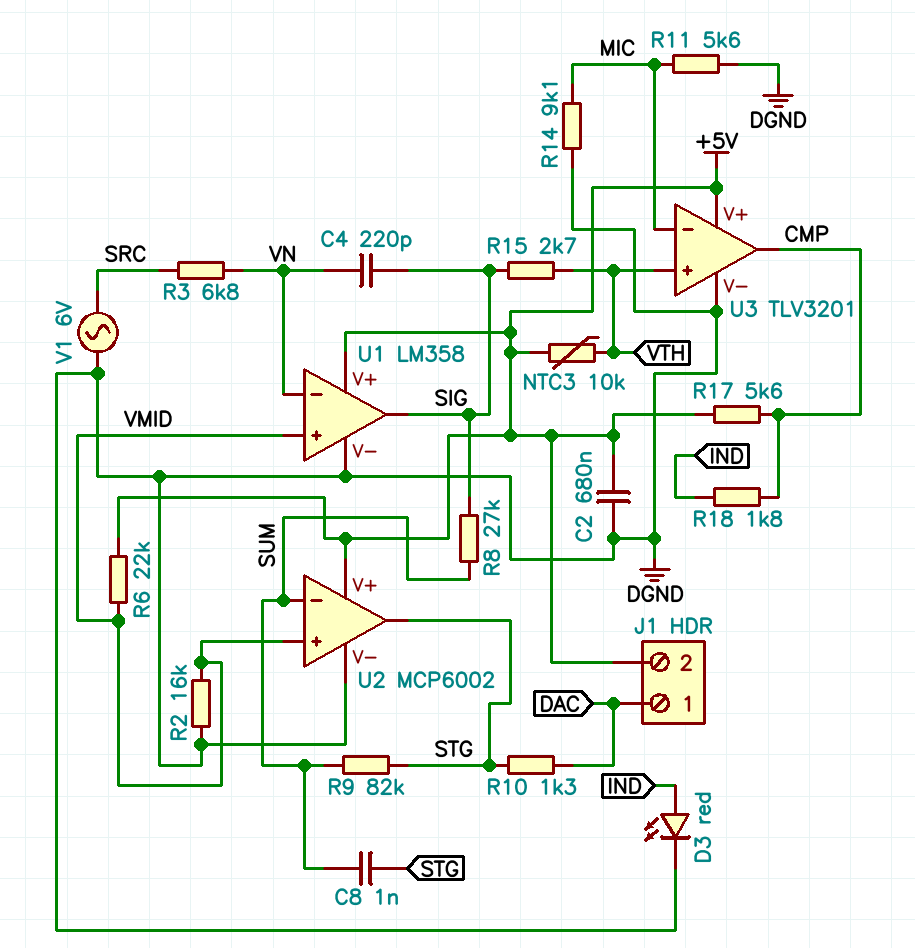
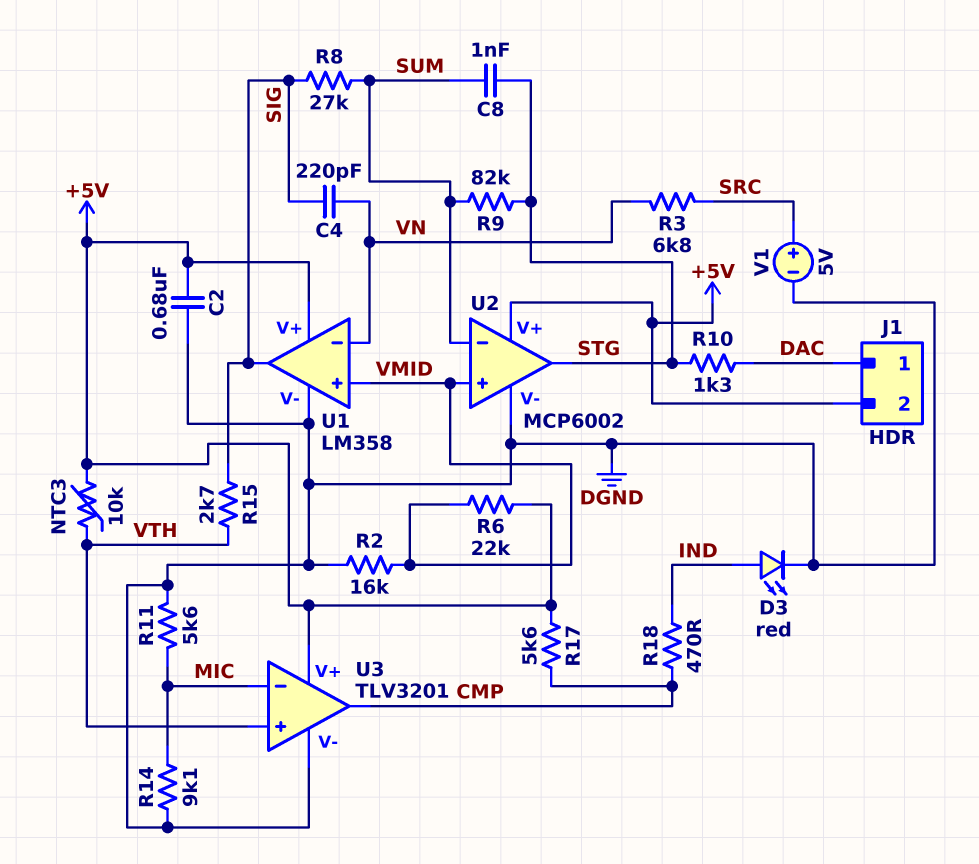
R18: 1.8k (CMP, IND) -> 470 (CMP, IND)
V1: AC 6V (DGND, SRC) -> 5V (plus SRC, minus DGND)

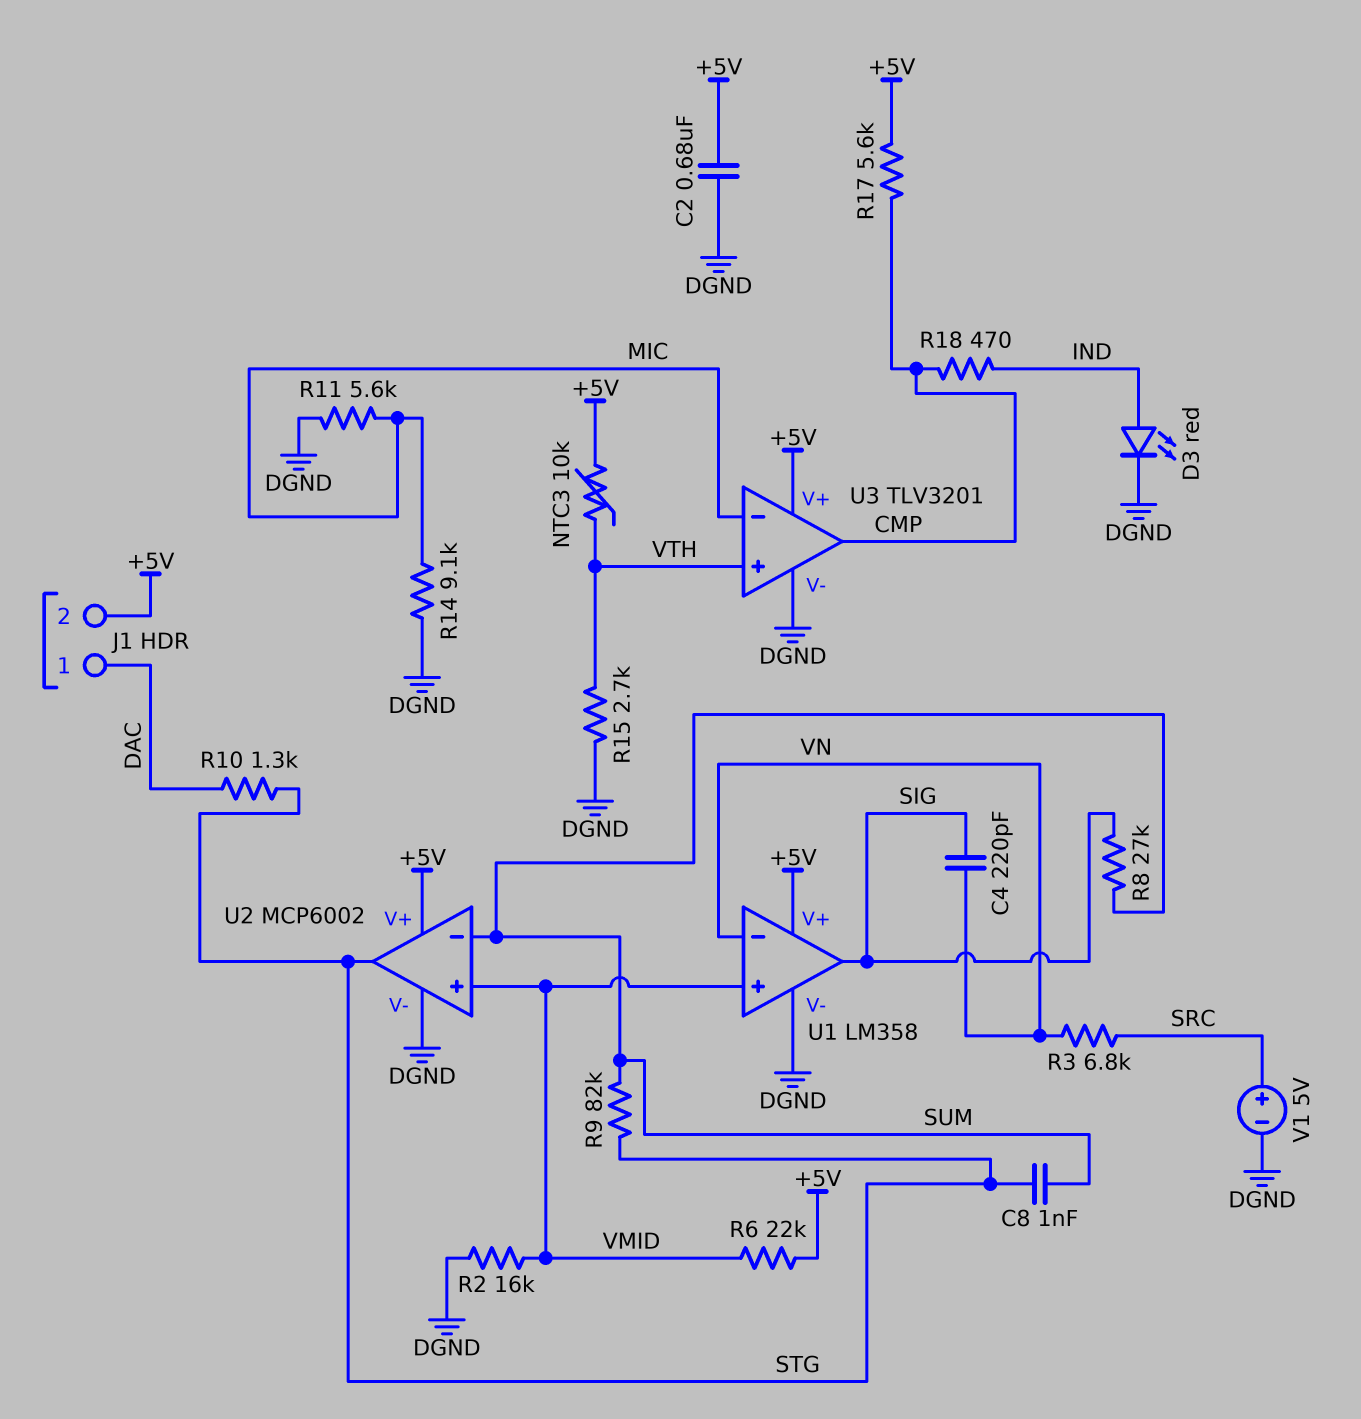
R15: 2.7k (SIG, VTH) -> 2.7k (DGND, VTH)

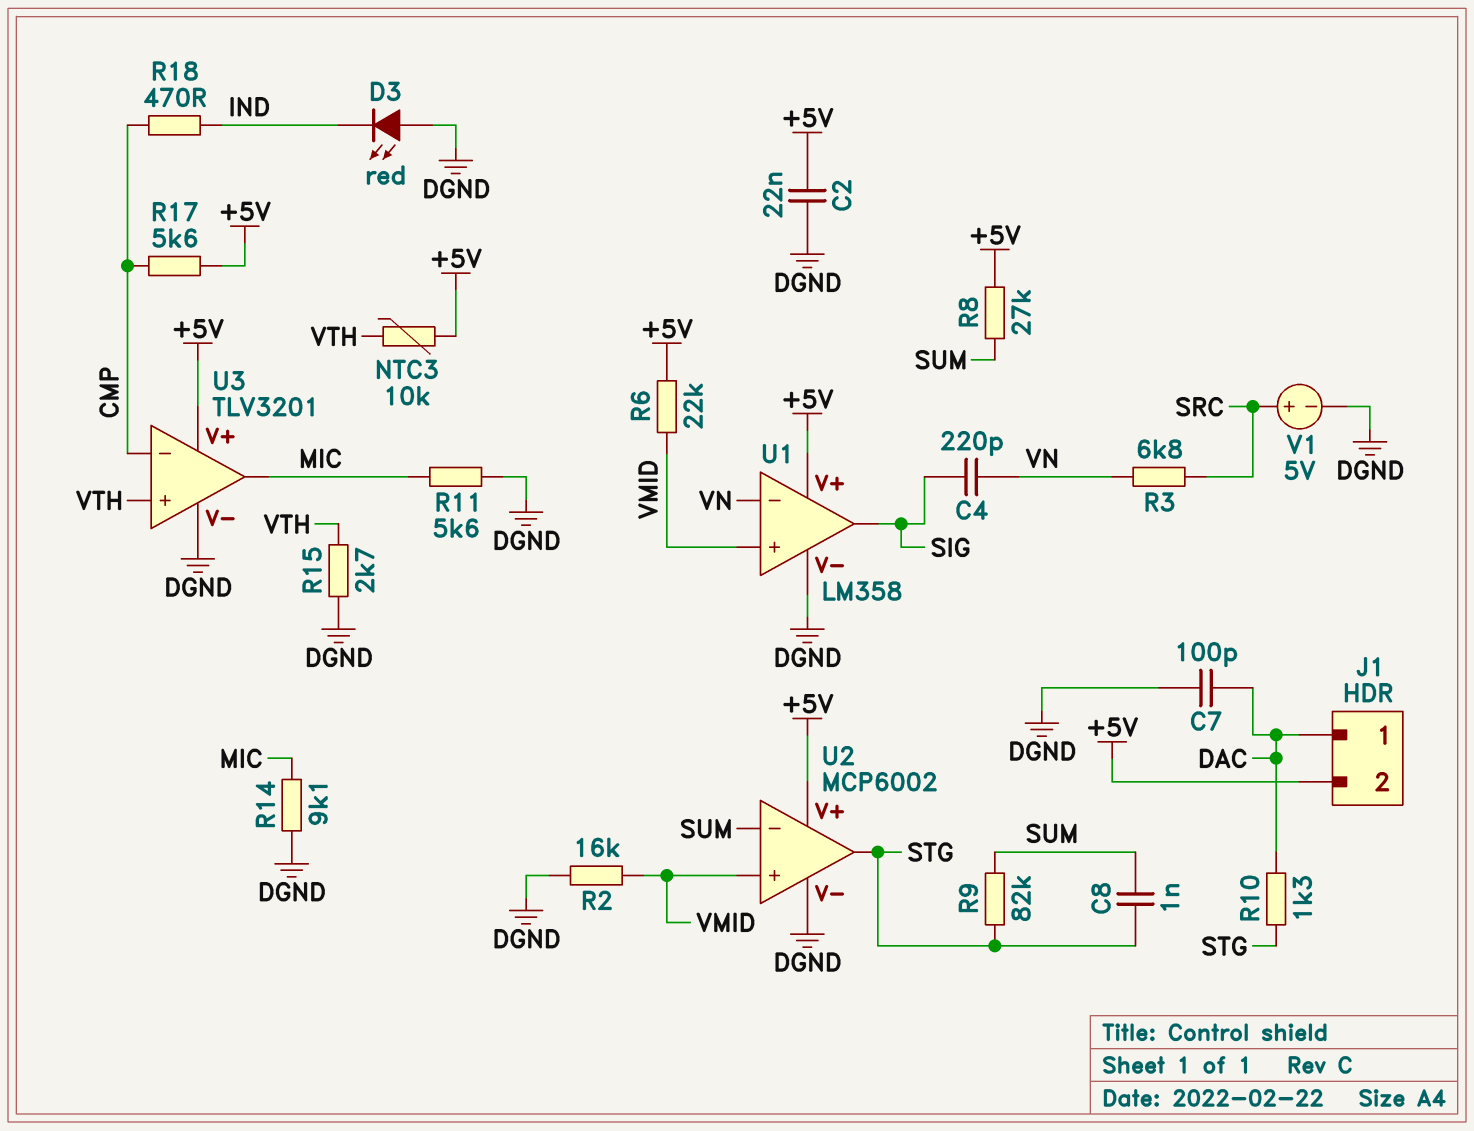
C2: 680nF (+5V, DGND) -> 22nF (+5V, DGND)
C7: none -> 100pF (DAC, DGND)
D3: LED red (A IND, K DGND) -> LED red (A DGND, K IND)
R8: 27k (SIG, SUM) -> 27k (+5V, SUM)
U3 pin in-: MIC -> CMP
U3 pin out: CMP -> MIC

